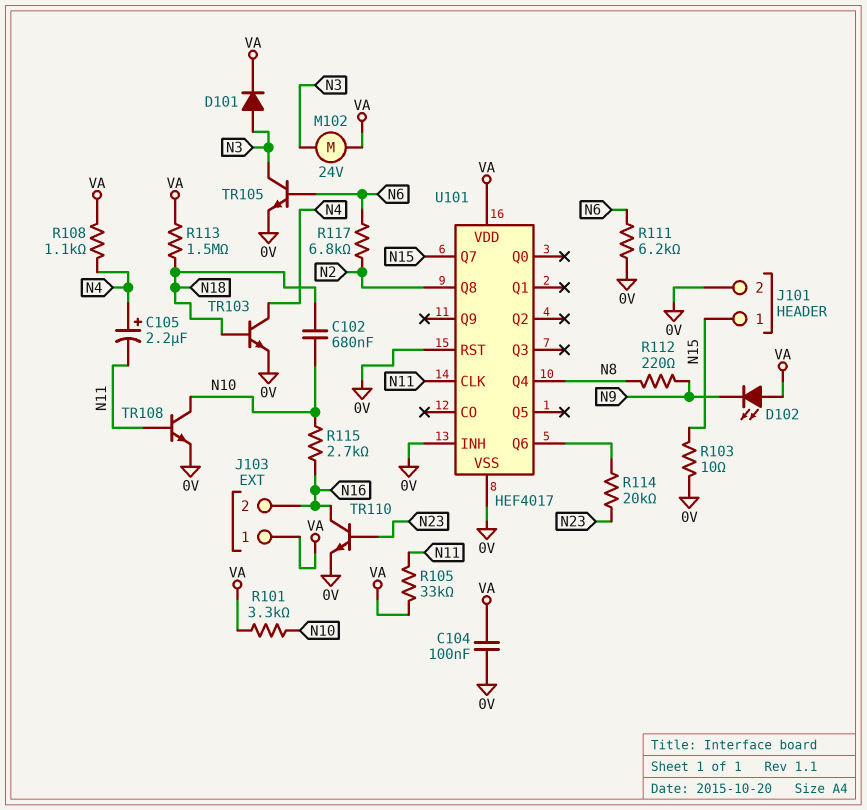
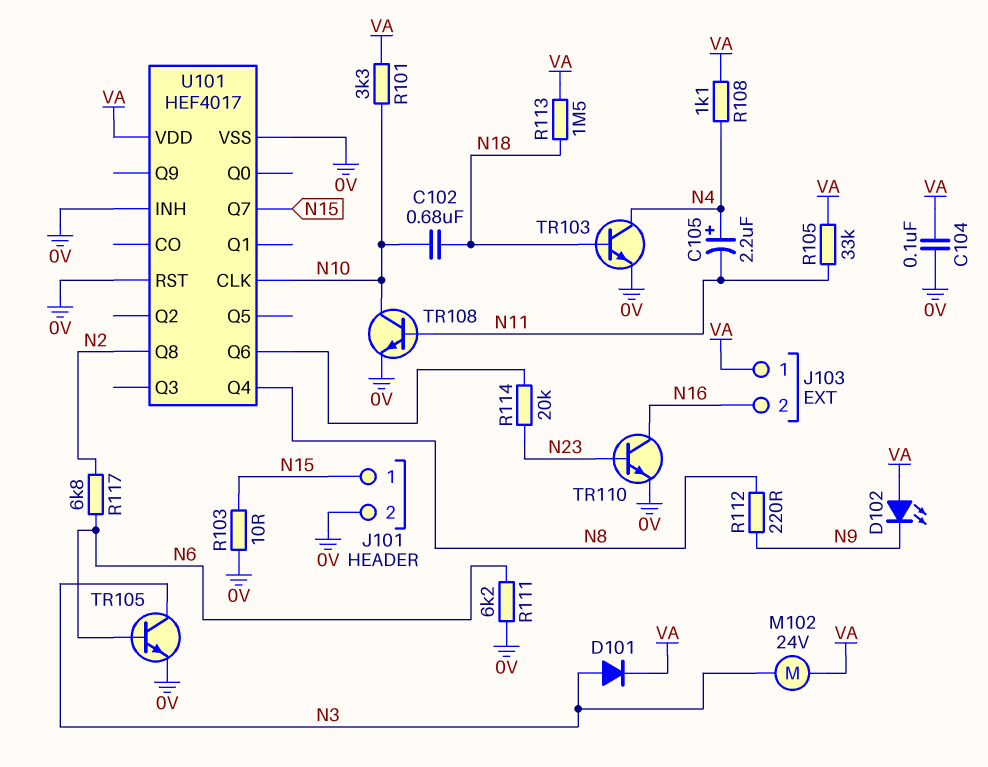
R115: 2.7k (N10, N16) -> none
U101 pin CLK: N11 -> N10

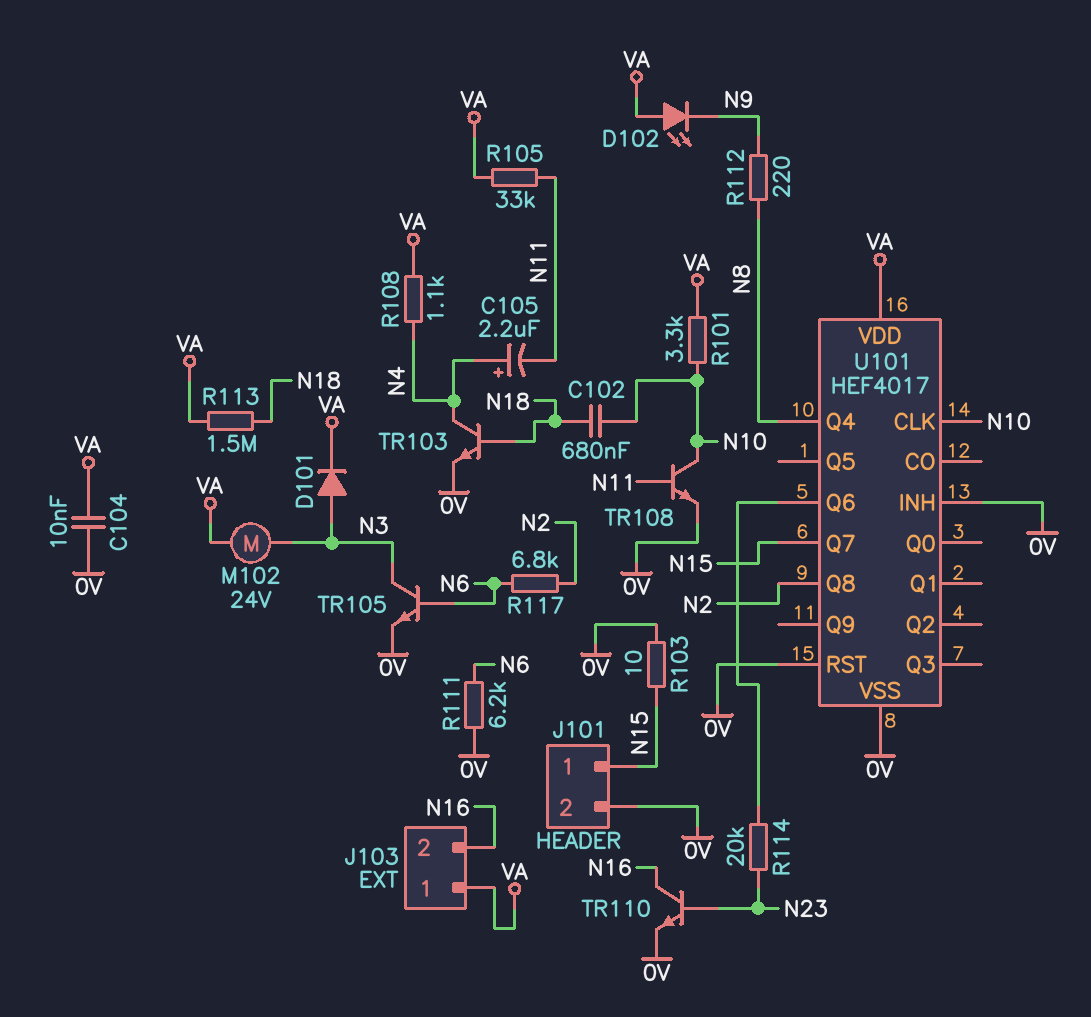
C104: 100nF (0V, VA) -> 10nF (0V, VA)

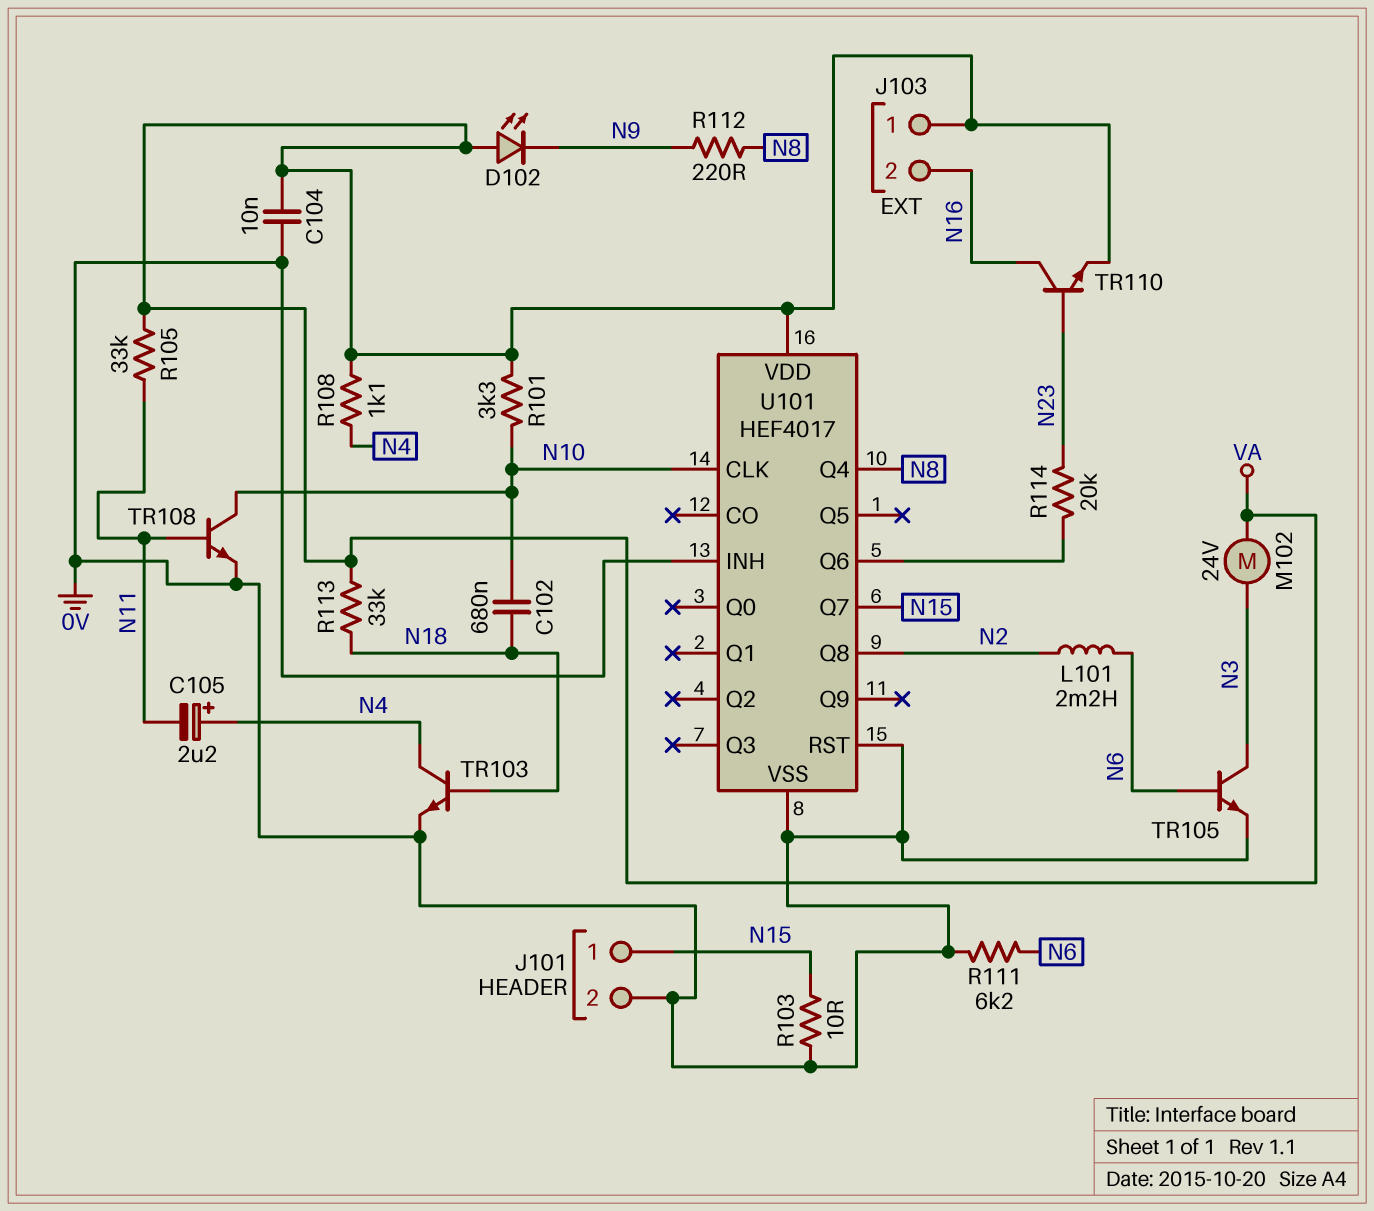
D101: diode (A N3, K VA) -> none
L101: none -> 2.2mH (N2, N6)
R113: 1.5M (N18, VA) -> 33k (N18, VA)
R117: 6.8k (N2, N6) -> none
TR110: NPN (B N23, C N16, E 0V) -> NPN (B N23, C N16, E VA)

